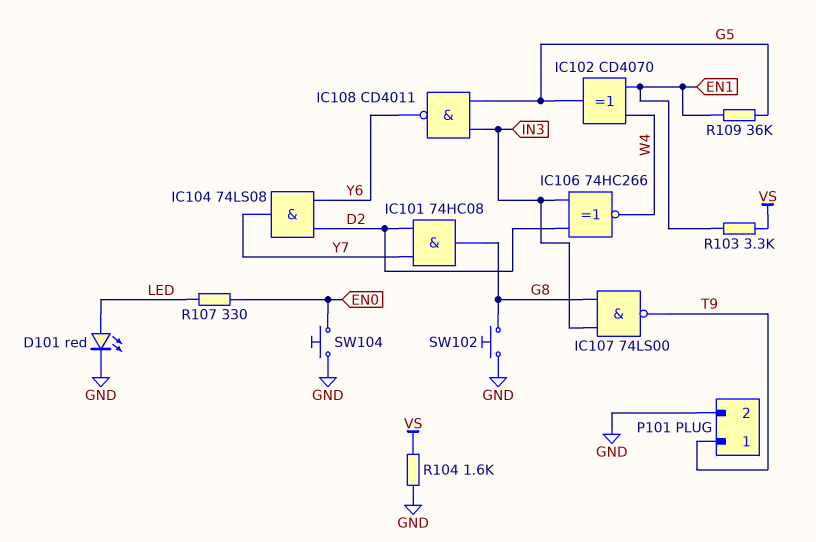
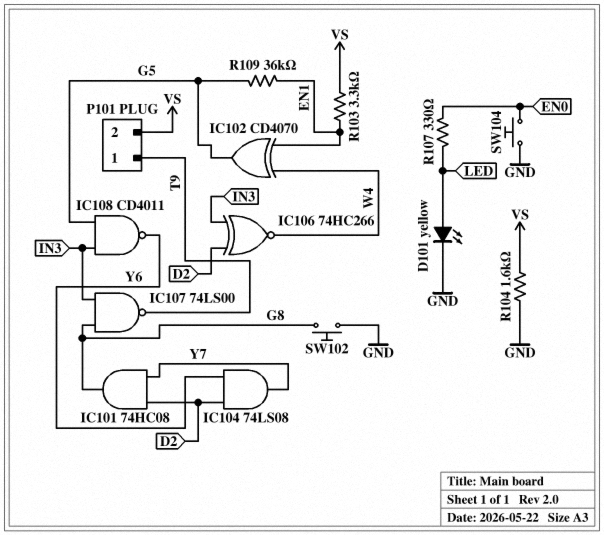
D101: LED red (A LED, K GND) -> LED yellow (A LED, K GND)
P101 pin 2: GND -> VS

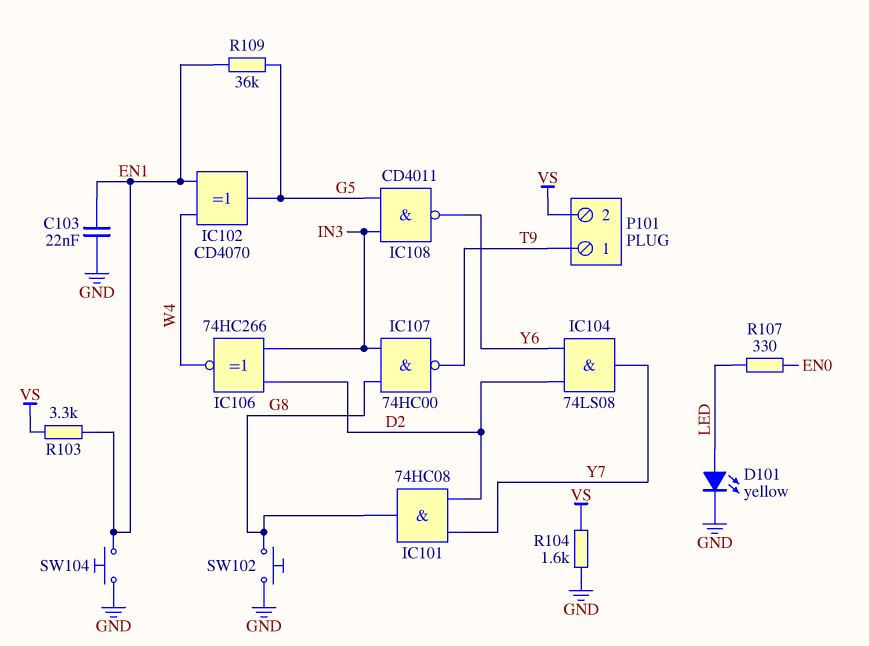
C103: none -> 22nF (EN1, GND)
IC107: NAND 74LS00 (in G8, in IN3, out T9) -> NAND 74HC00 (in G8, in IN3, out T9)
SW104: button (EN0, GND) -> button (EN1, GND)

